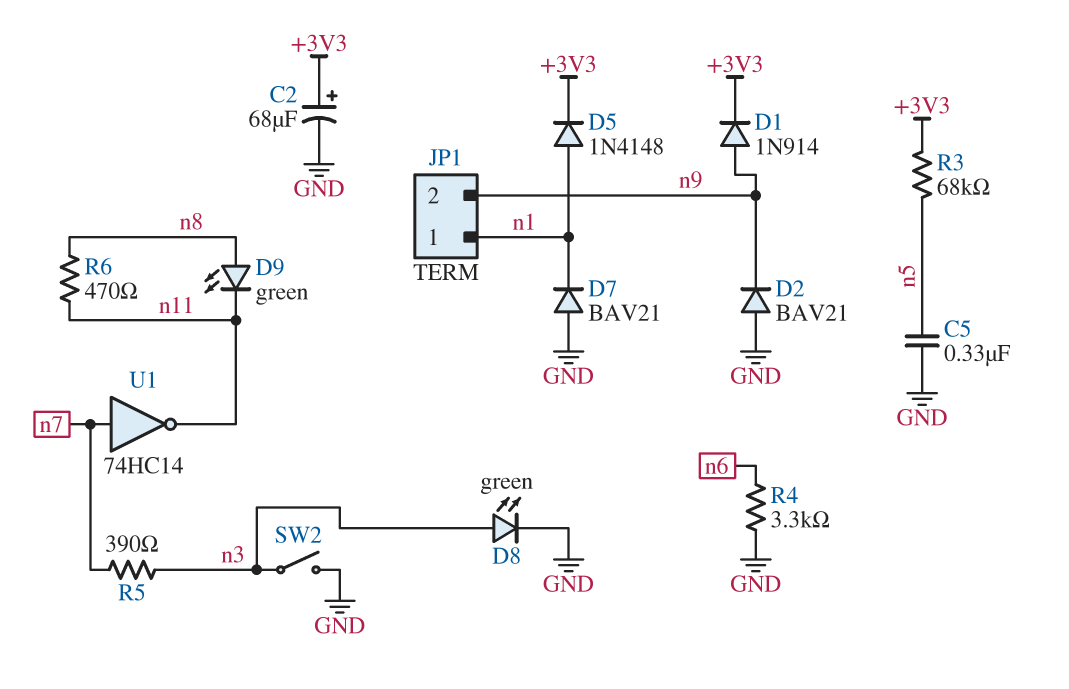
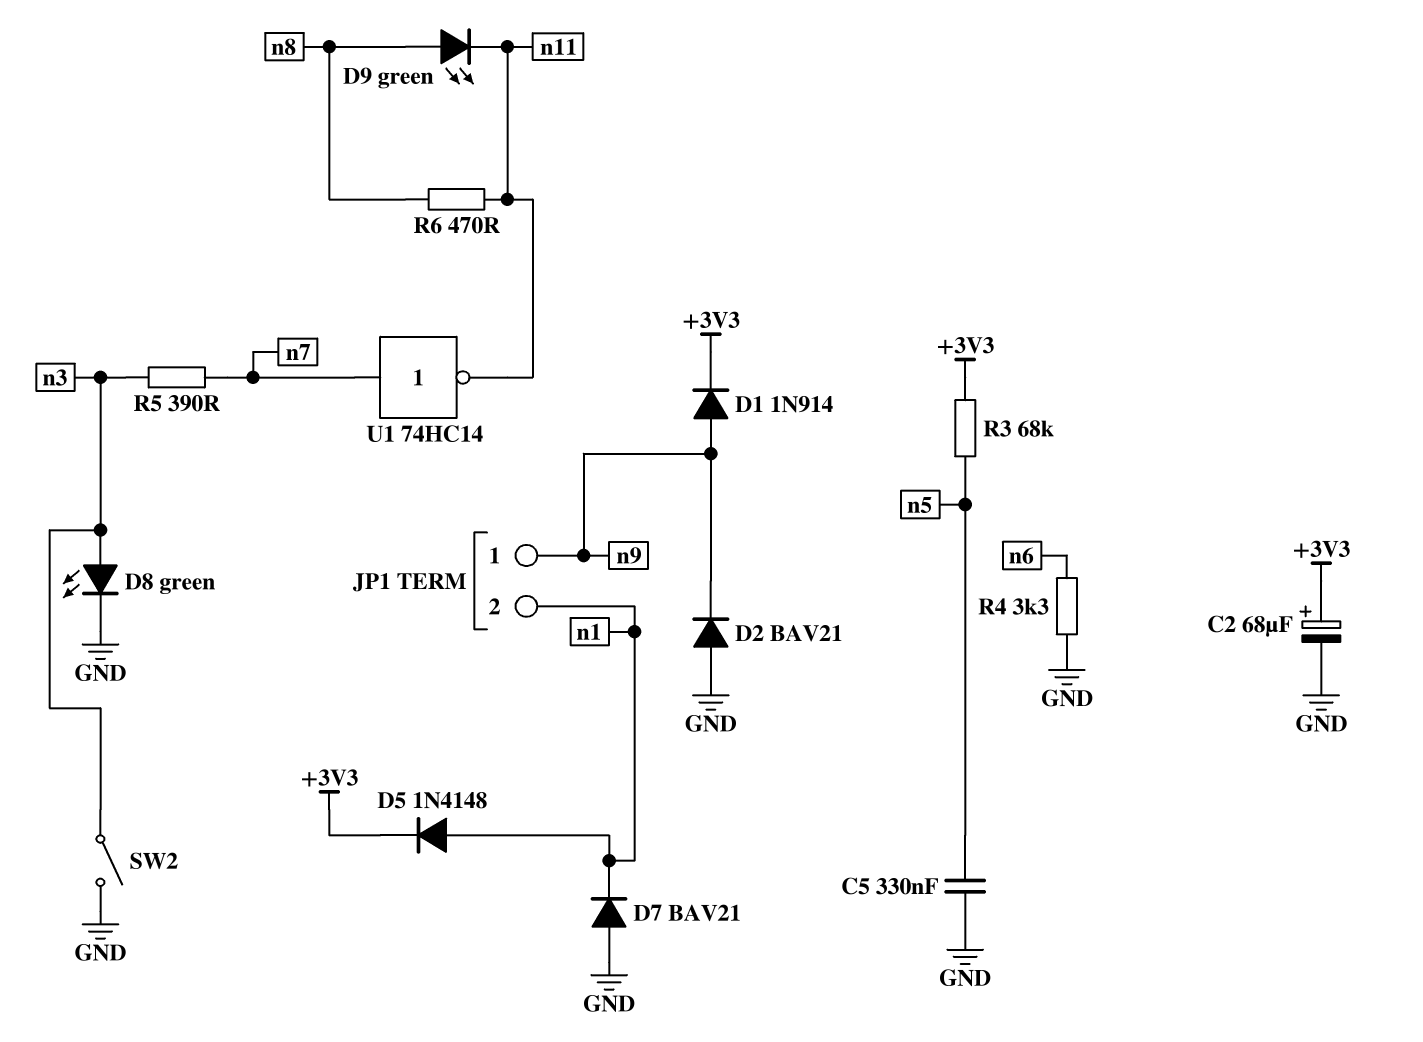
JP1 pin 1: n1 -> n9
JP1 pin 2: n9 -> n1

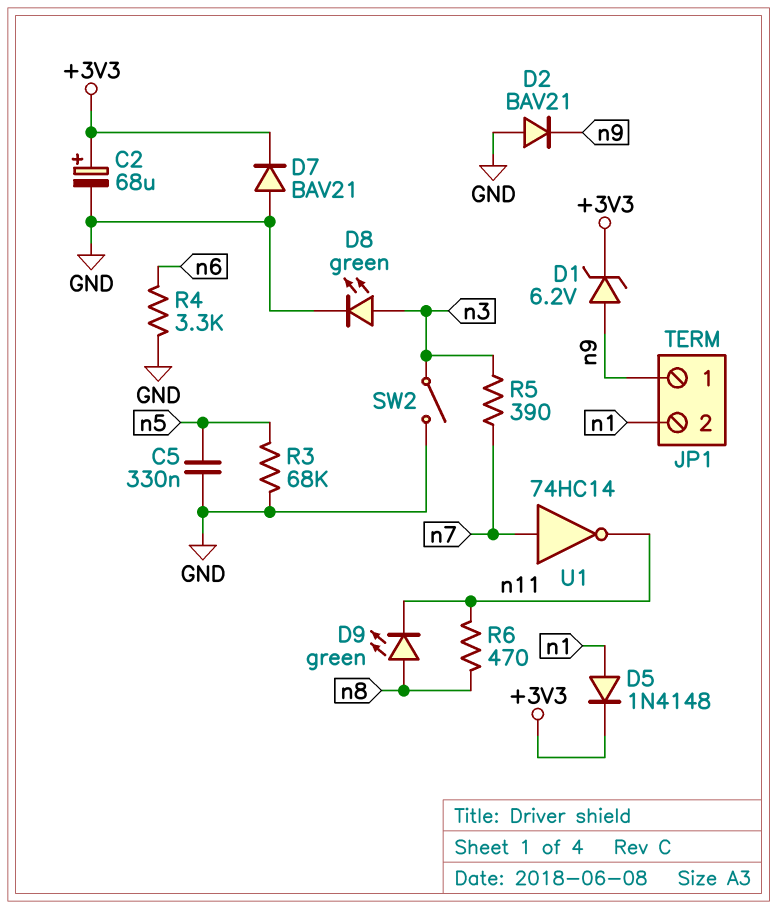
D1: diode 1N914 (A n9, K +3V3) -> zener 6.2V (A n9, K +3V3)
D7: diode BAV21 (A GND, K n1) -> diode BAV21 (A GND, K +3V3)
R3: 68k (+3V3, n5) -> 68k (GND, n5)

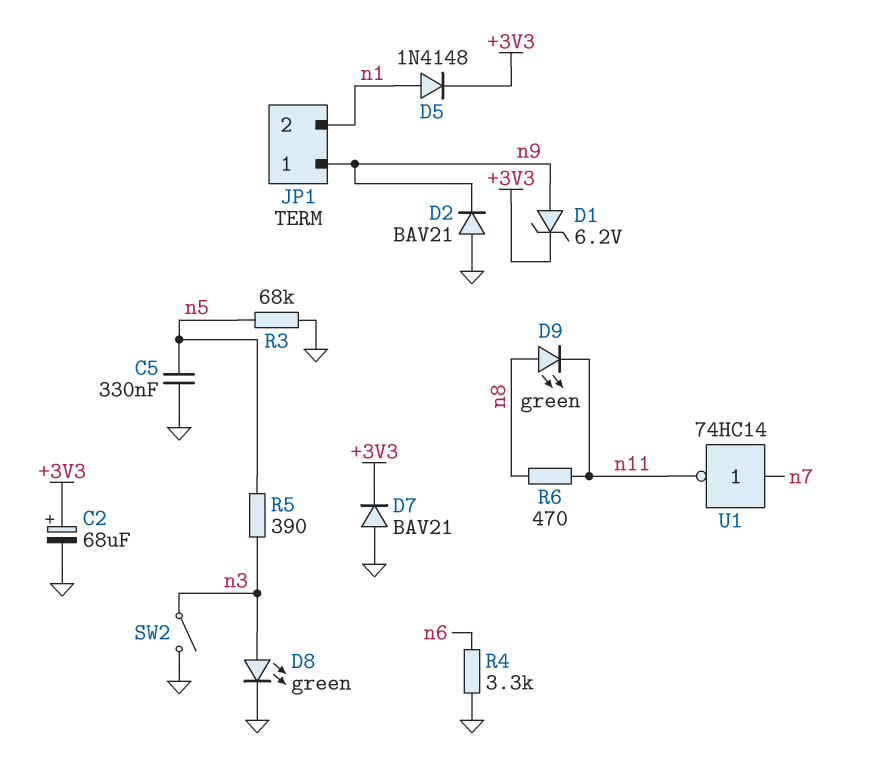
R5: 390 (n3, n7) -> 390 (n3, n5)

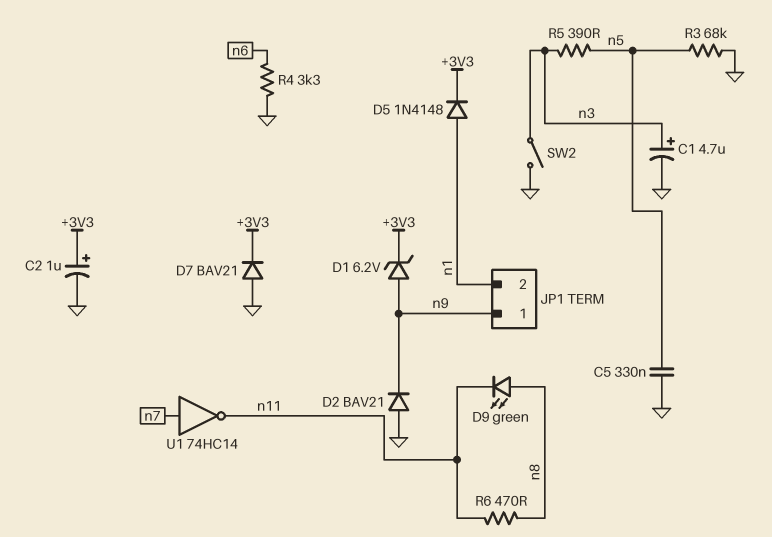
C1: none -> 4.7uF (plus n3, minus GND)
C2: 68uF (plus +3V3, minus GND) -> 1uF (plus +3V3, minus GND)
D8: LED green (A n3, K GND) -> none

